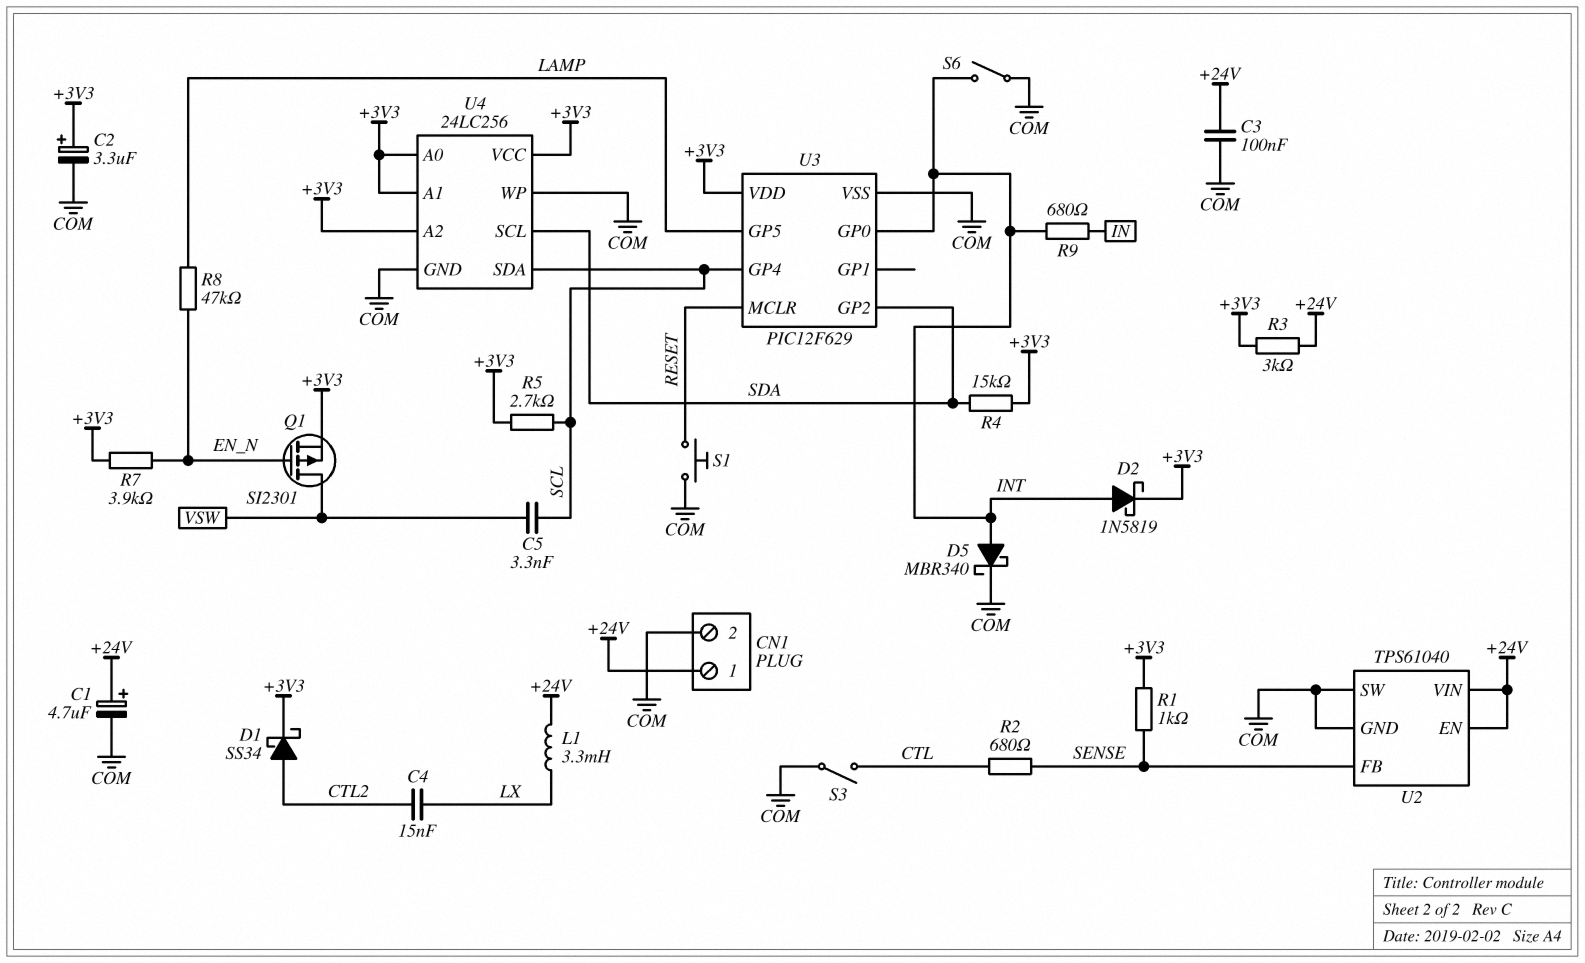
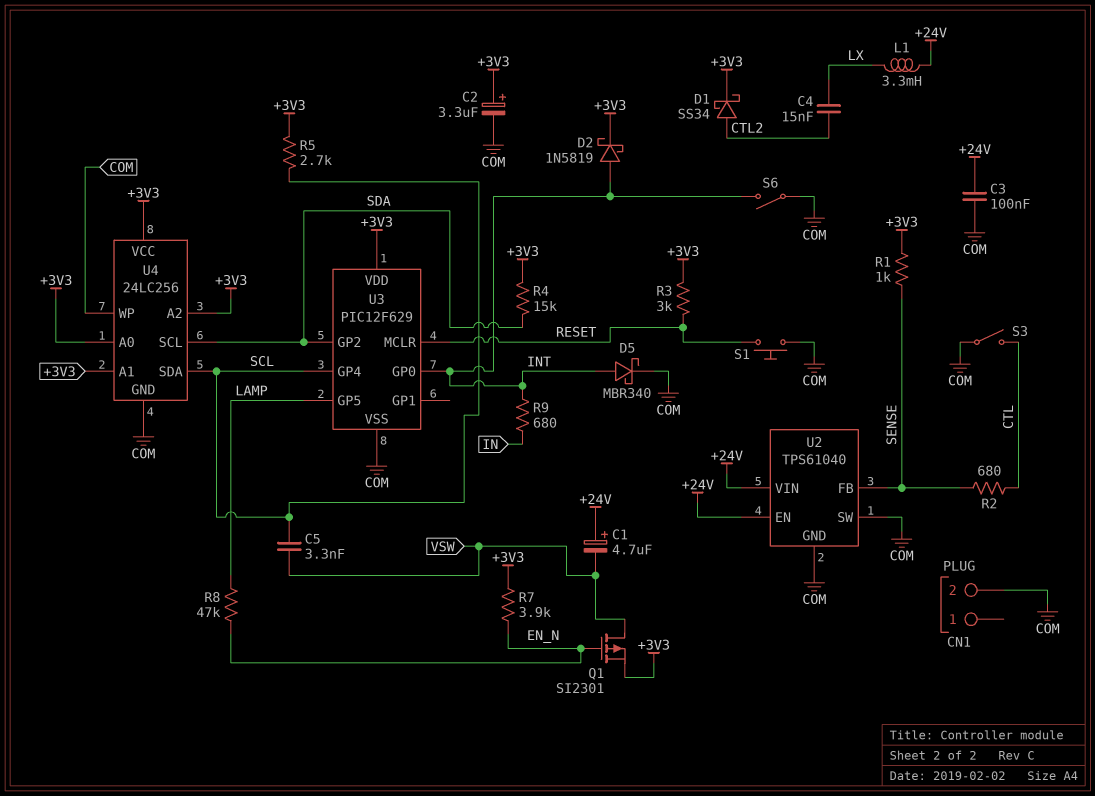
C1: 4.7uF (plus +24V, minus COM) -> 4.7uF (plus +24V, minus VSW)
CN1 pin 1: +24V -> none
R3: 3k (+3V3, +24V) -> 3k (+3V3, RESET)

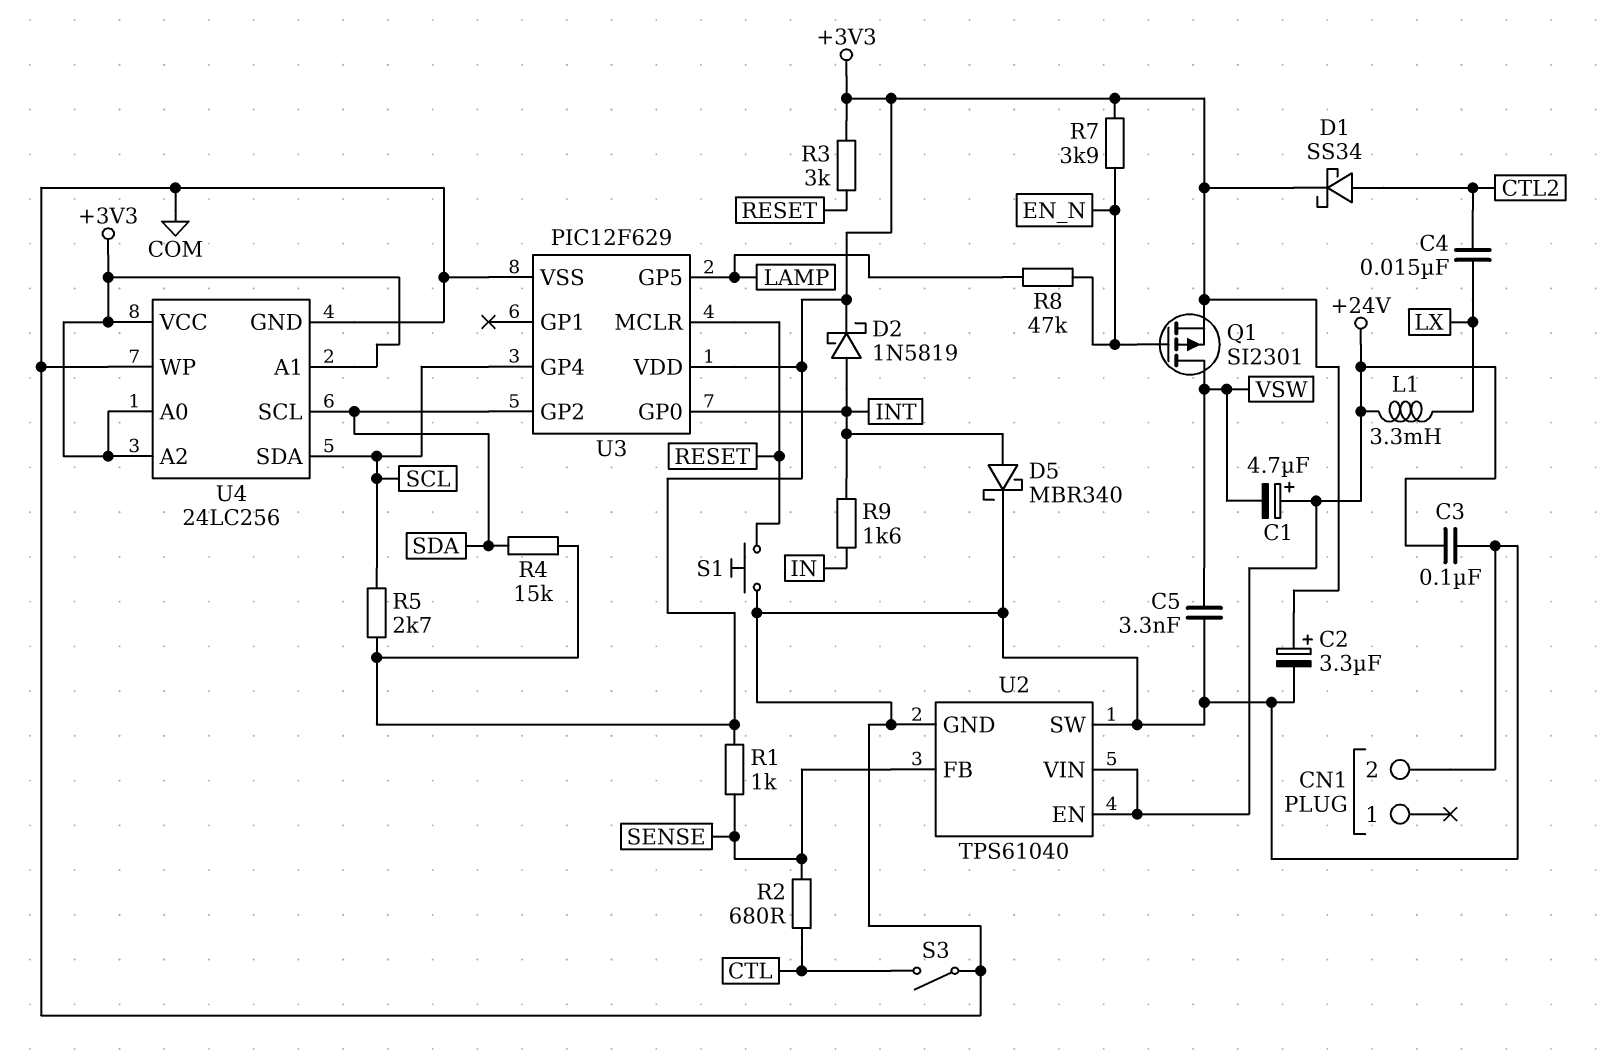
C5: 3.3nF (SCL, VSW) -> 3.3nF (COM, VSW)
R9: 680 (IN, INT) -> 1.6k (IN, INT)
S6: switch (COM, INT) -> none

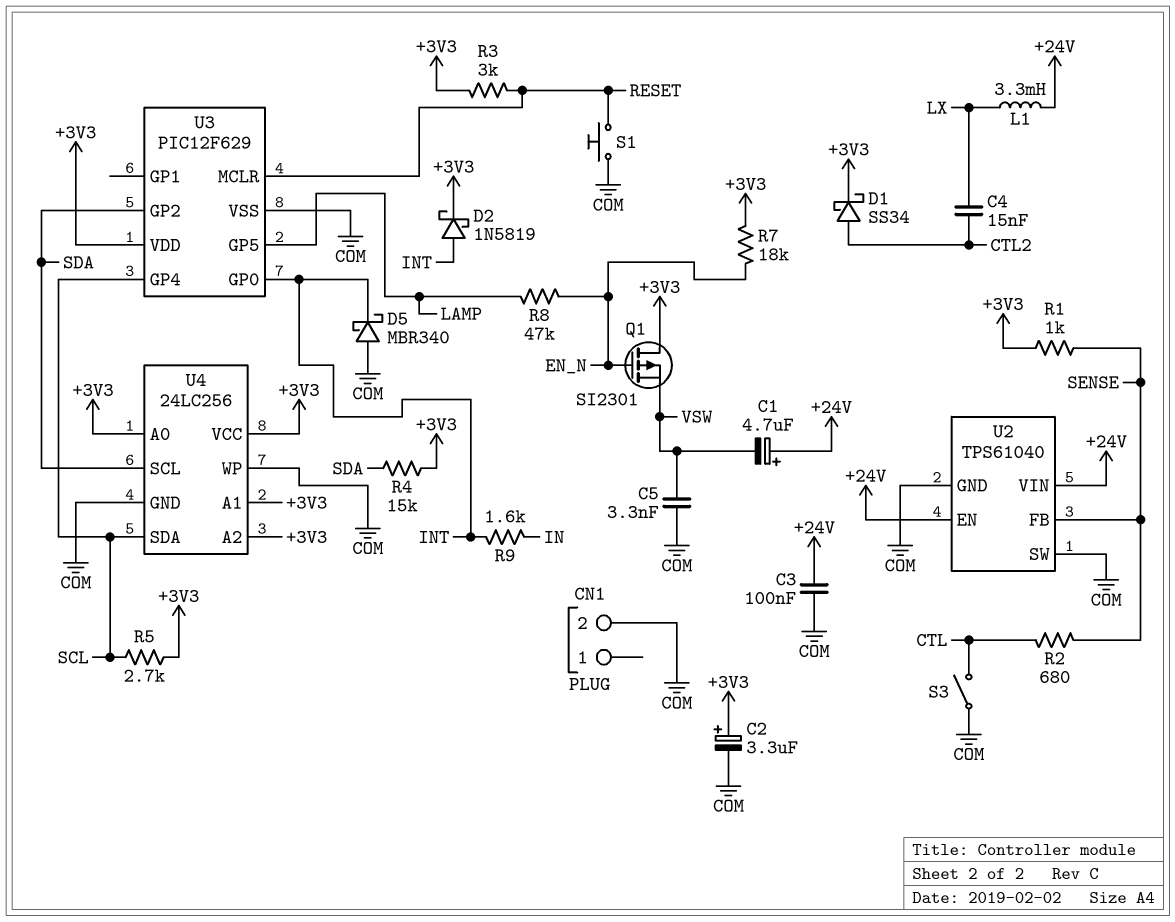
D5: schottky MBR340 (A INT, K COM) -> schottky MBR340 (A COM, K INT)
Q1: PMOS SI2301 (G EN_N, D VSW, S +3V3) -> PMOS SI2301 (G EN_N, D +3V3, S VSW)
R7: 3.9k (+3V3, EN_N) -> 18k (+3V3, EN_N)

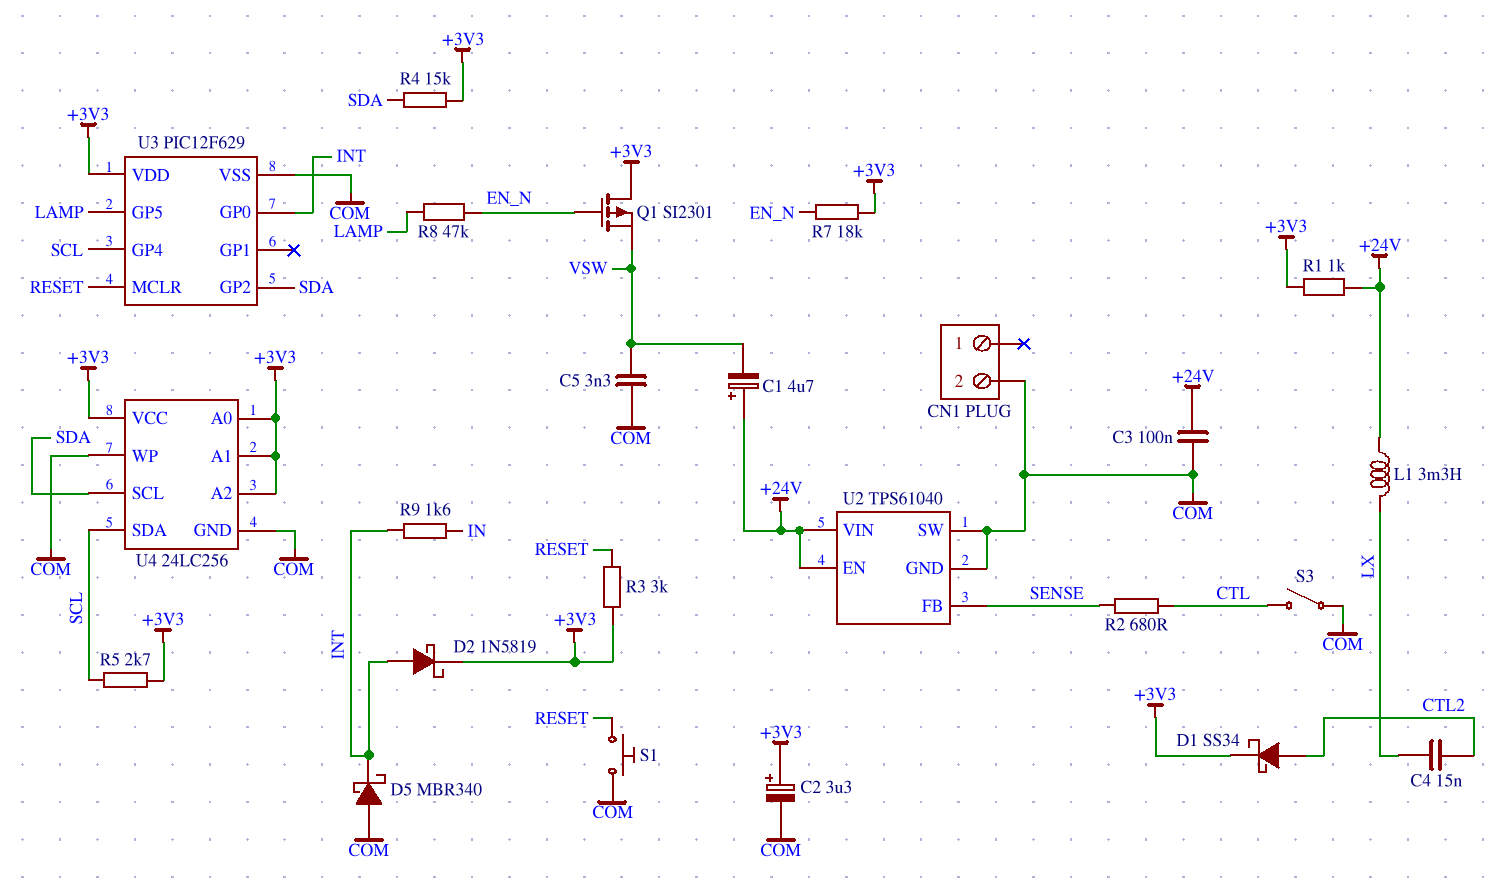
R1: 1k (+3V3, SENSE) -> 1k (+3V3, +24V)

